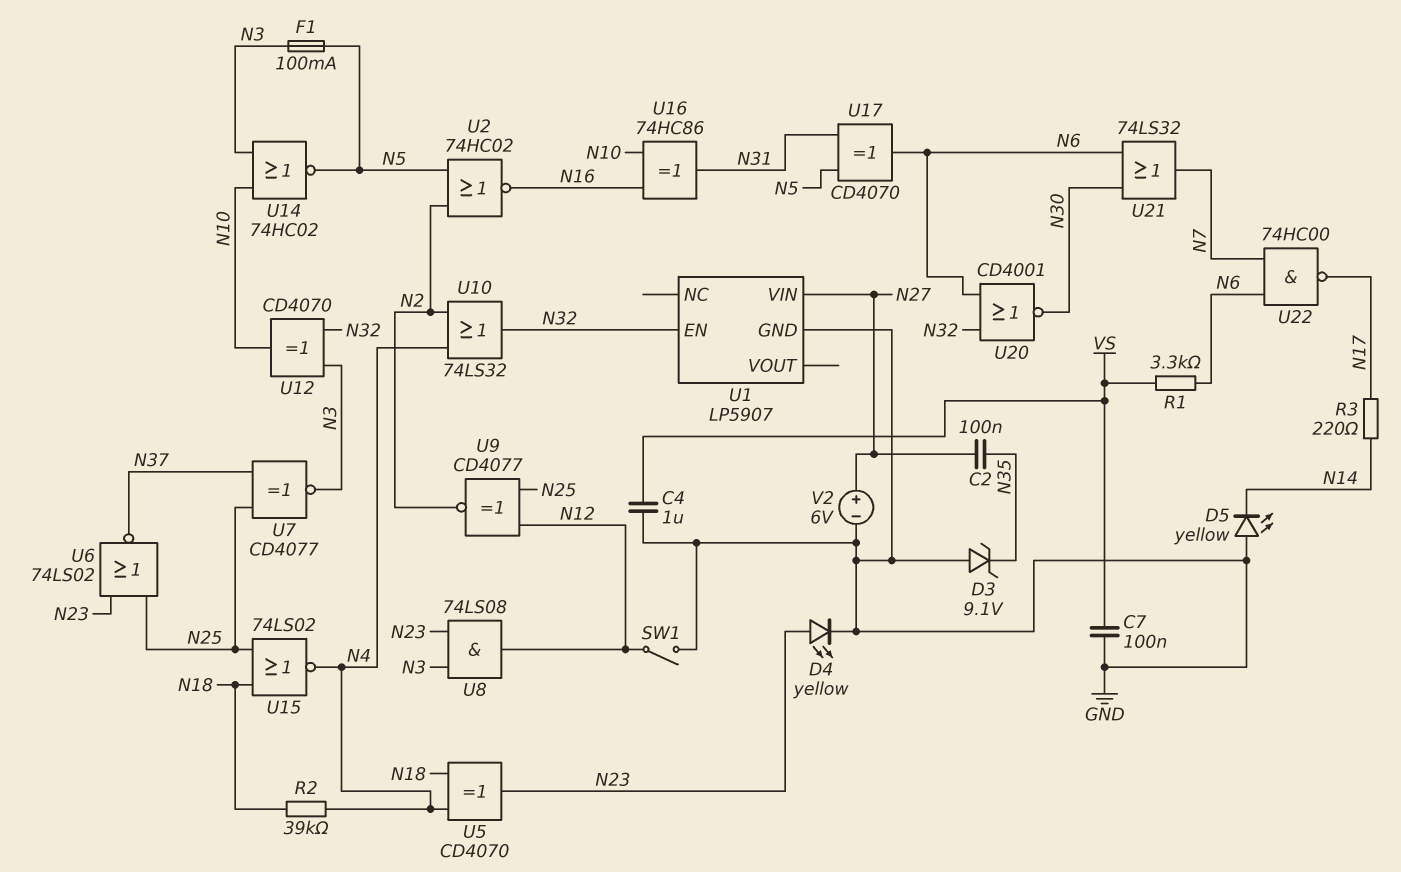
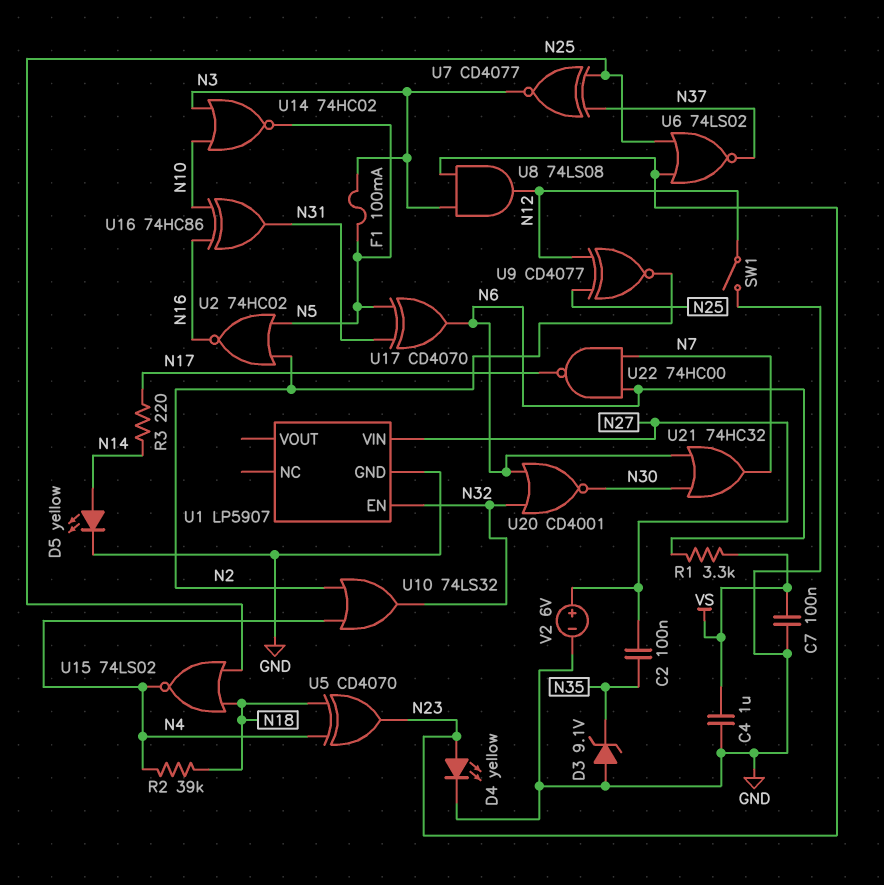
D5: LED yellow (A GND, K N14) -> LED yellow (A N14, K GND)
U12: XOR CD4070 (in N3, in N32, out N10) -> none
U21: OR 74LS32 (in N6, in N30, out N7) -> OR 74HC32 (in N6, in N30, out N7)

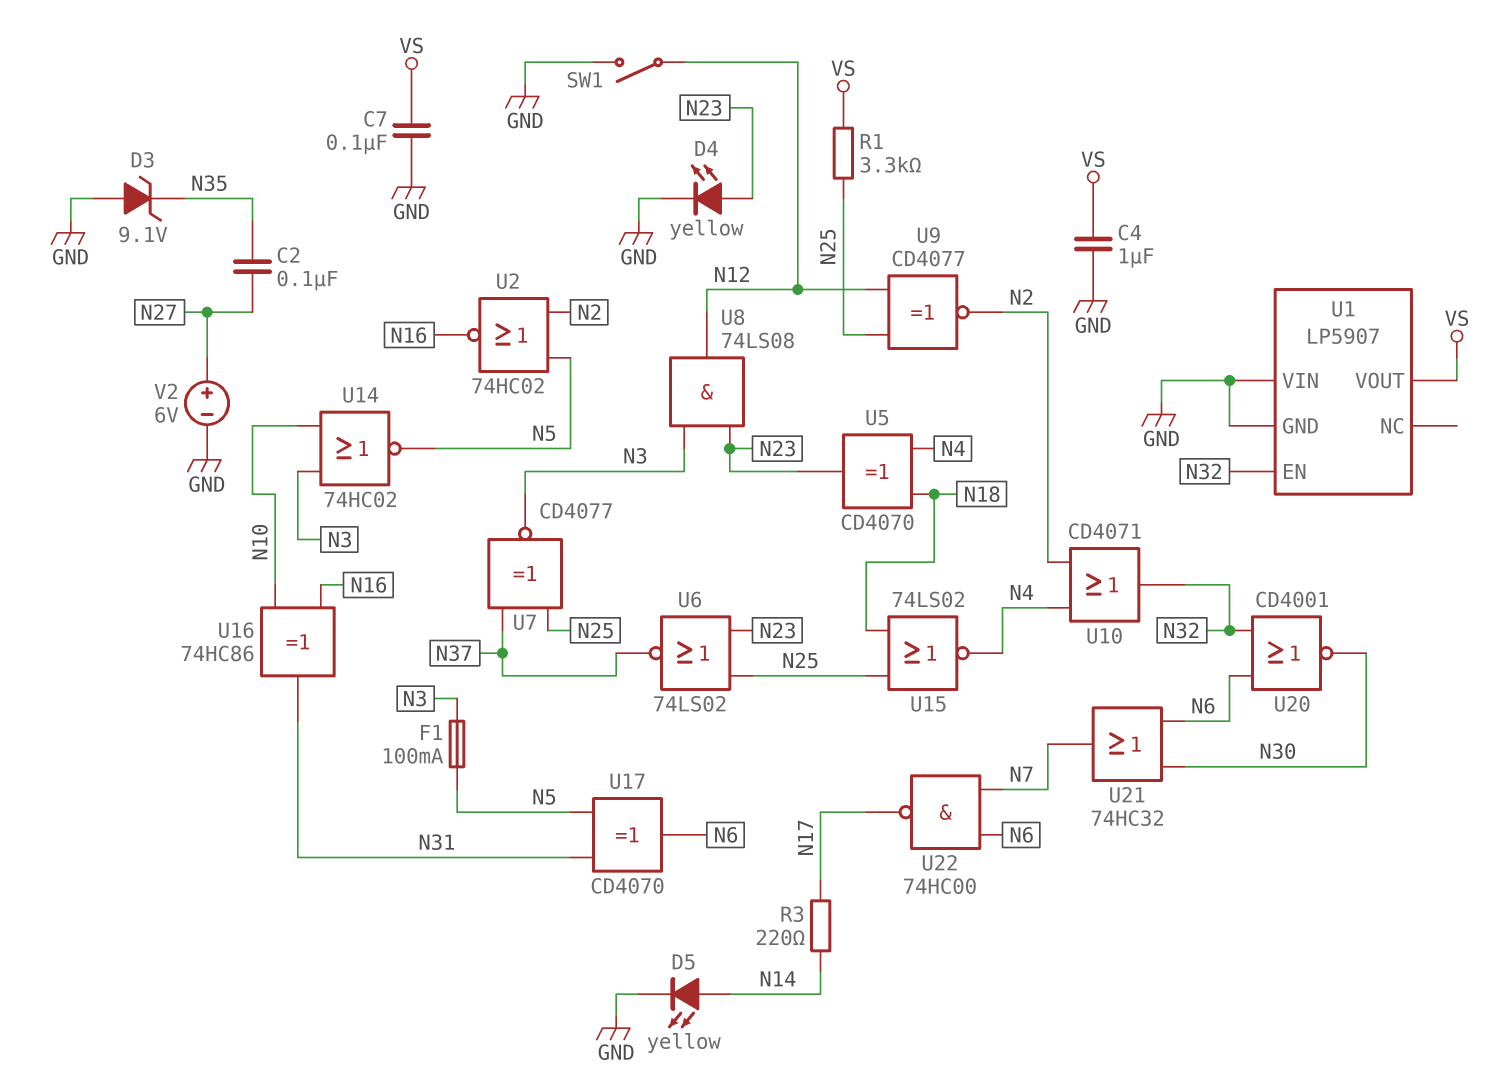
R1: 3.3k (N6, VS) -> 3.3k (N25, VS)
R2: 39k (N4, N18) -> none
U1 pin VIN: N27 -> GND
U1 pin VOUT: none -> VS
U10: OR 74LS32 (in N2, in N4, out N32) -> OR CD4071 (in N2, in N4, out N32)

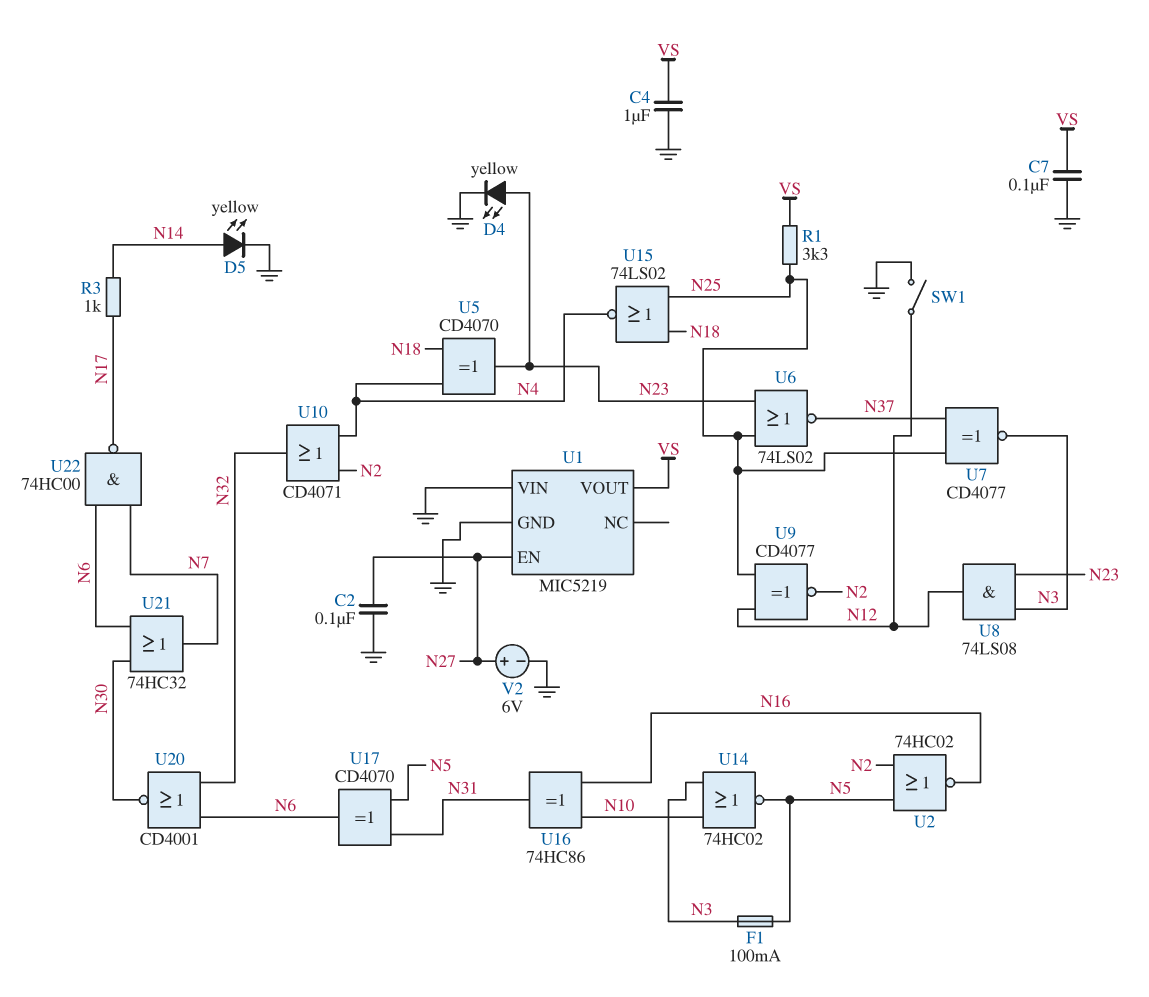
C2: 100nF (N27, N35) -> 100nF (GND, N27)
D3: zener 9.1V (A GND, K N35) -> none
R3: 220 (N14, N17) -> 1k (N14, N17)
U1: LP5907 -> MIC5219
U1 pin EN: N32 -> N27

